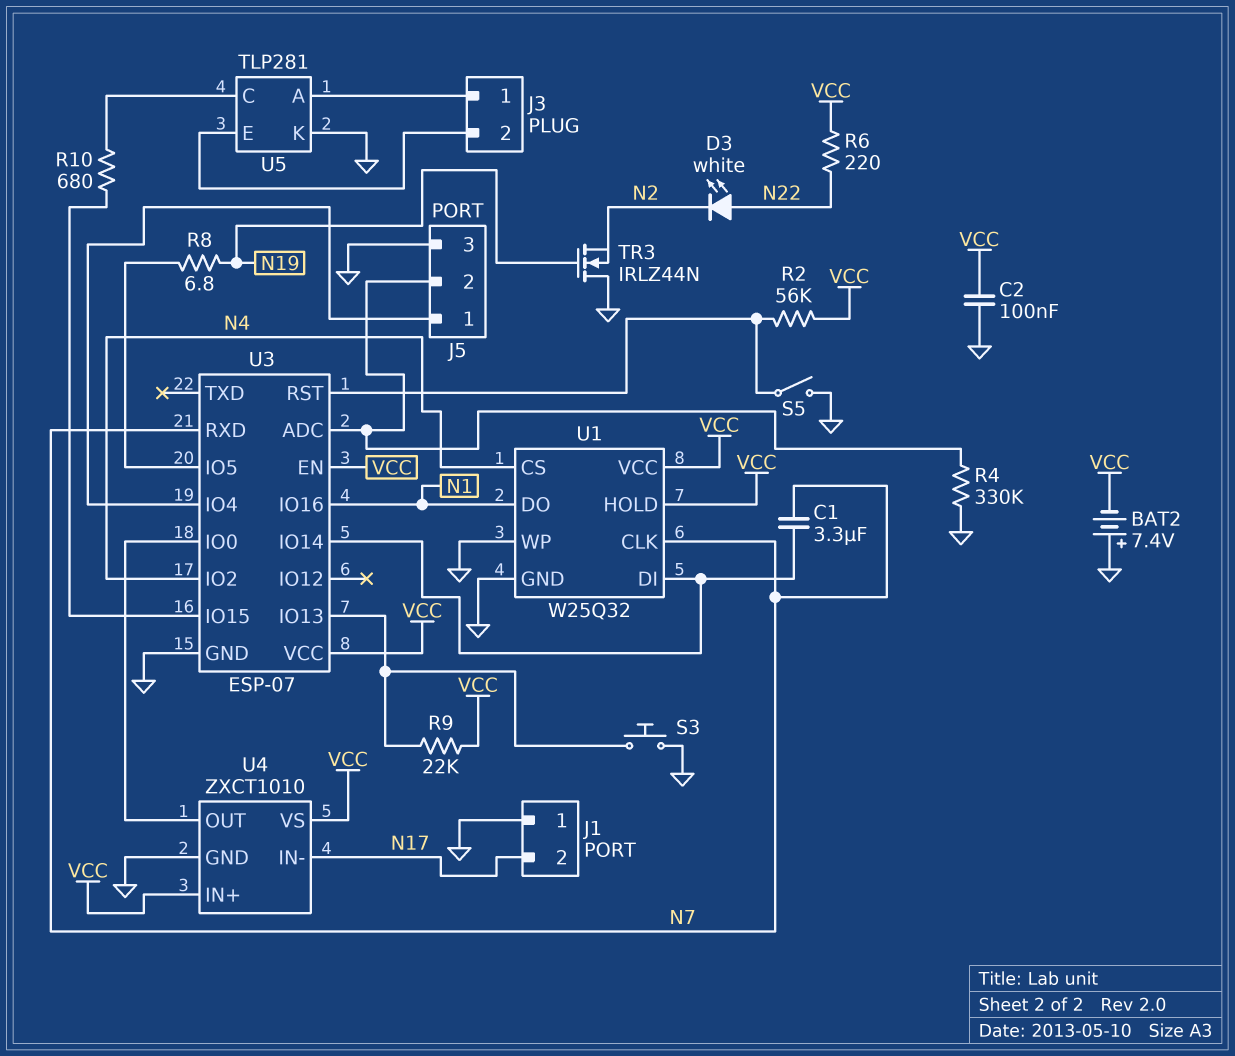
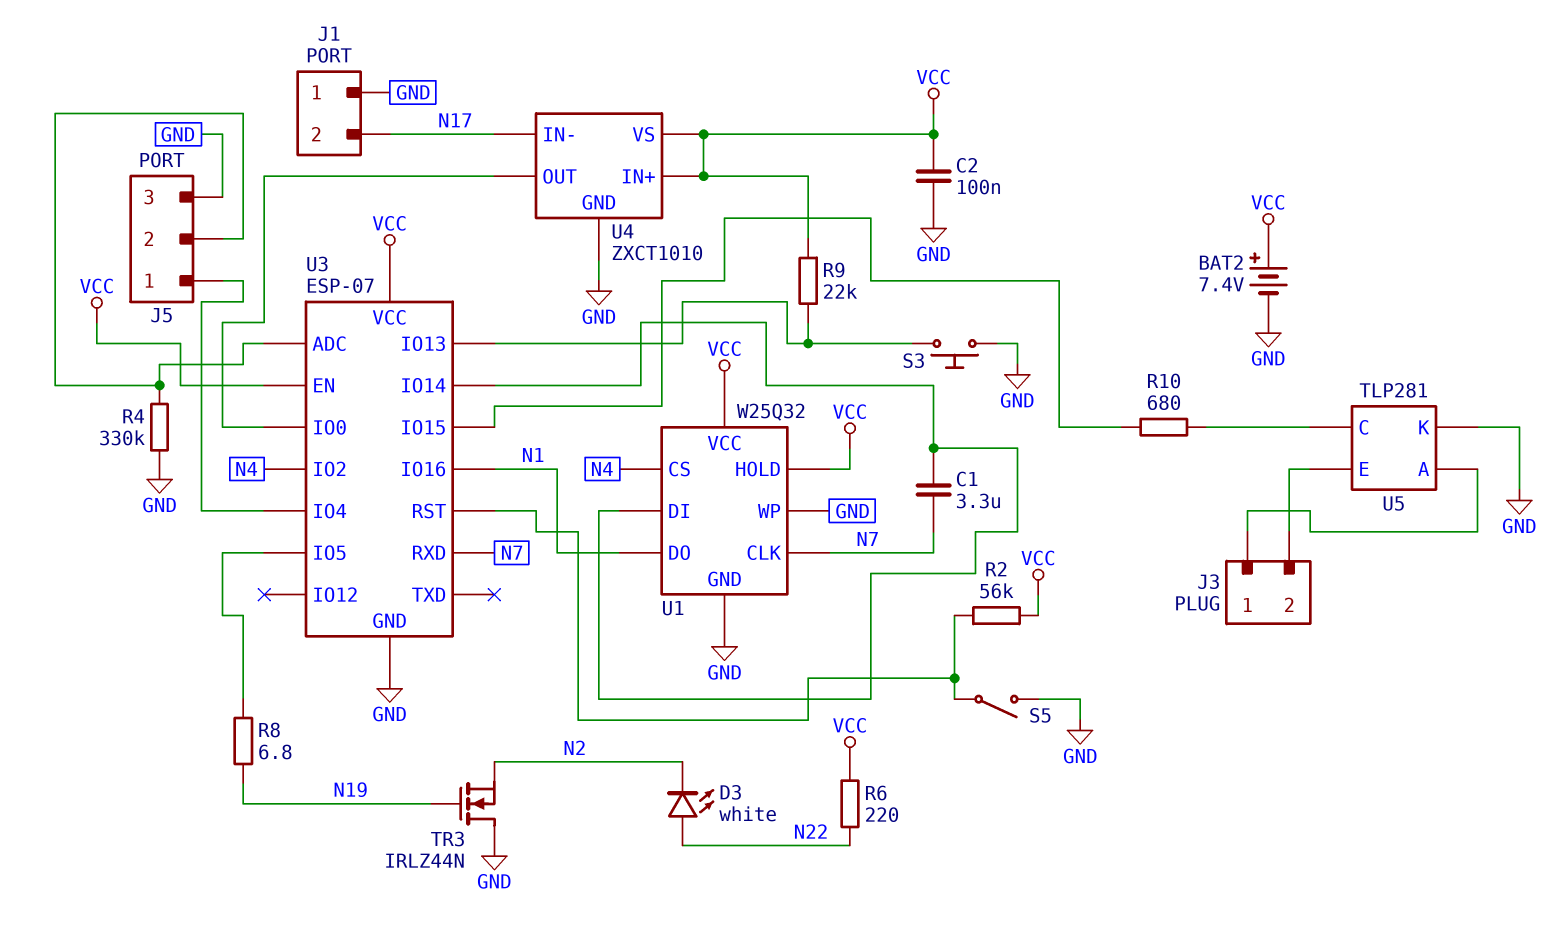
BAT2: 7.4V (plus GND, minus VCC) -> 7.4V (plus VCC, minus GND)

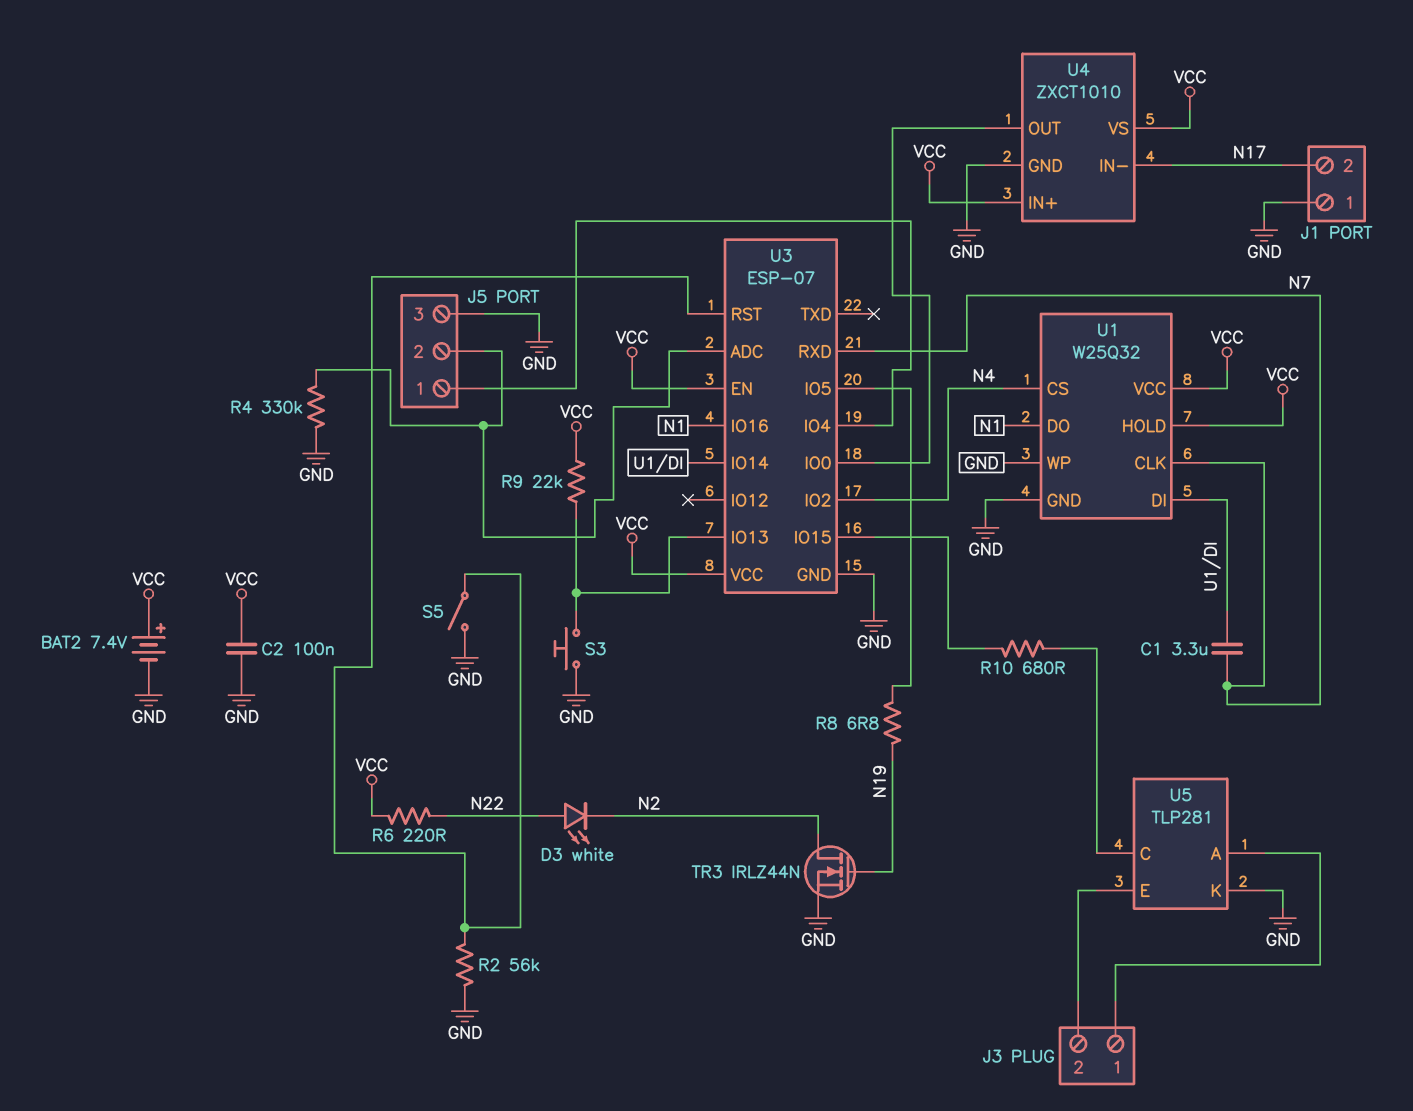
R2: 56k (U3/RST, VCC) -> 56k (GND, U3/RST)
TR3: NMOS IRLZ44N (G N19, D GND, S N2) -> NMOS IRLZ44N (G N19, D N2, S GND)

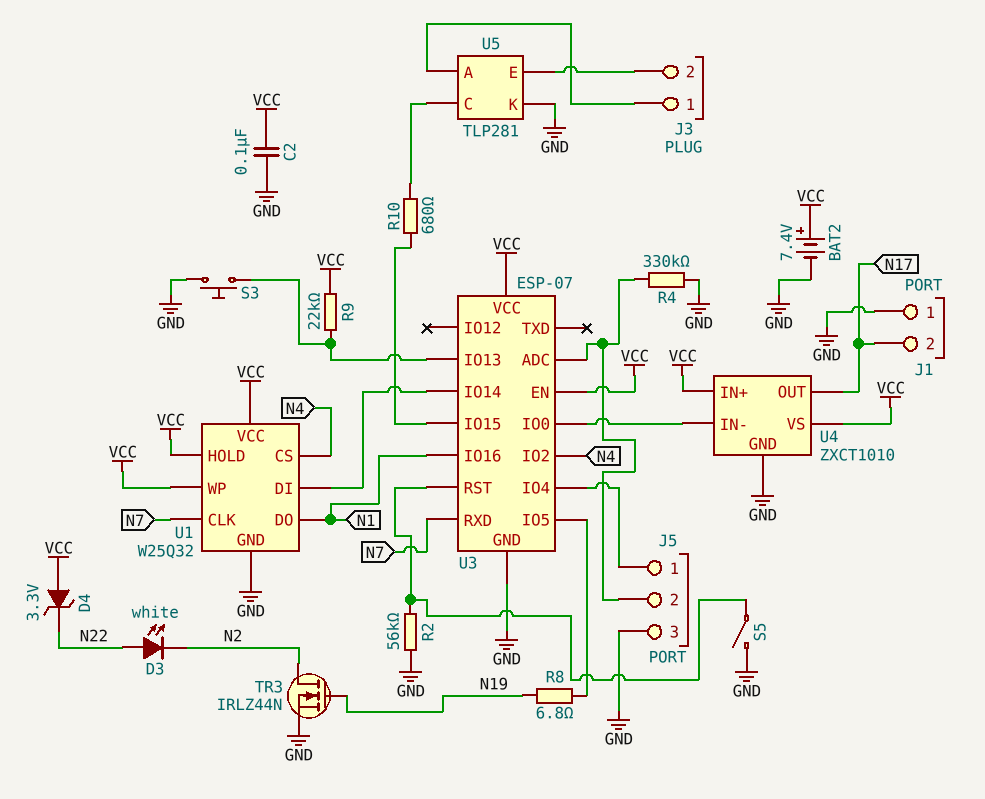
C1: 3.3uF (N7, U1/DI) -> none
D4: none -> zener 3.3V (A VCC, K N22)
R6: 220 (N22, VCC) -> none
U1 pin WP: GND -> VCC
U4 pin IN-: N17 -> U3/IO0
U4 pin OUT: U3/IO0 -> N17

